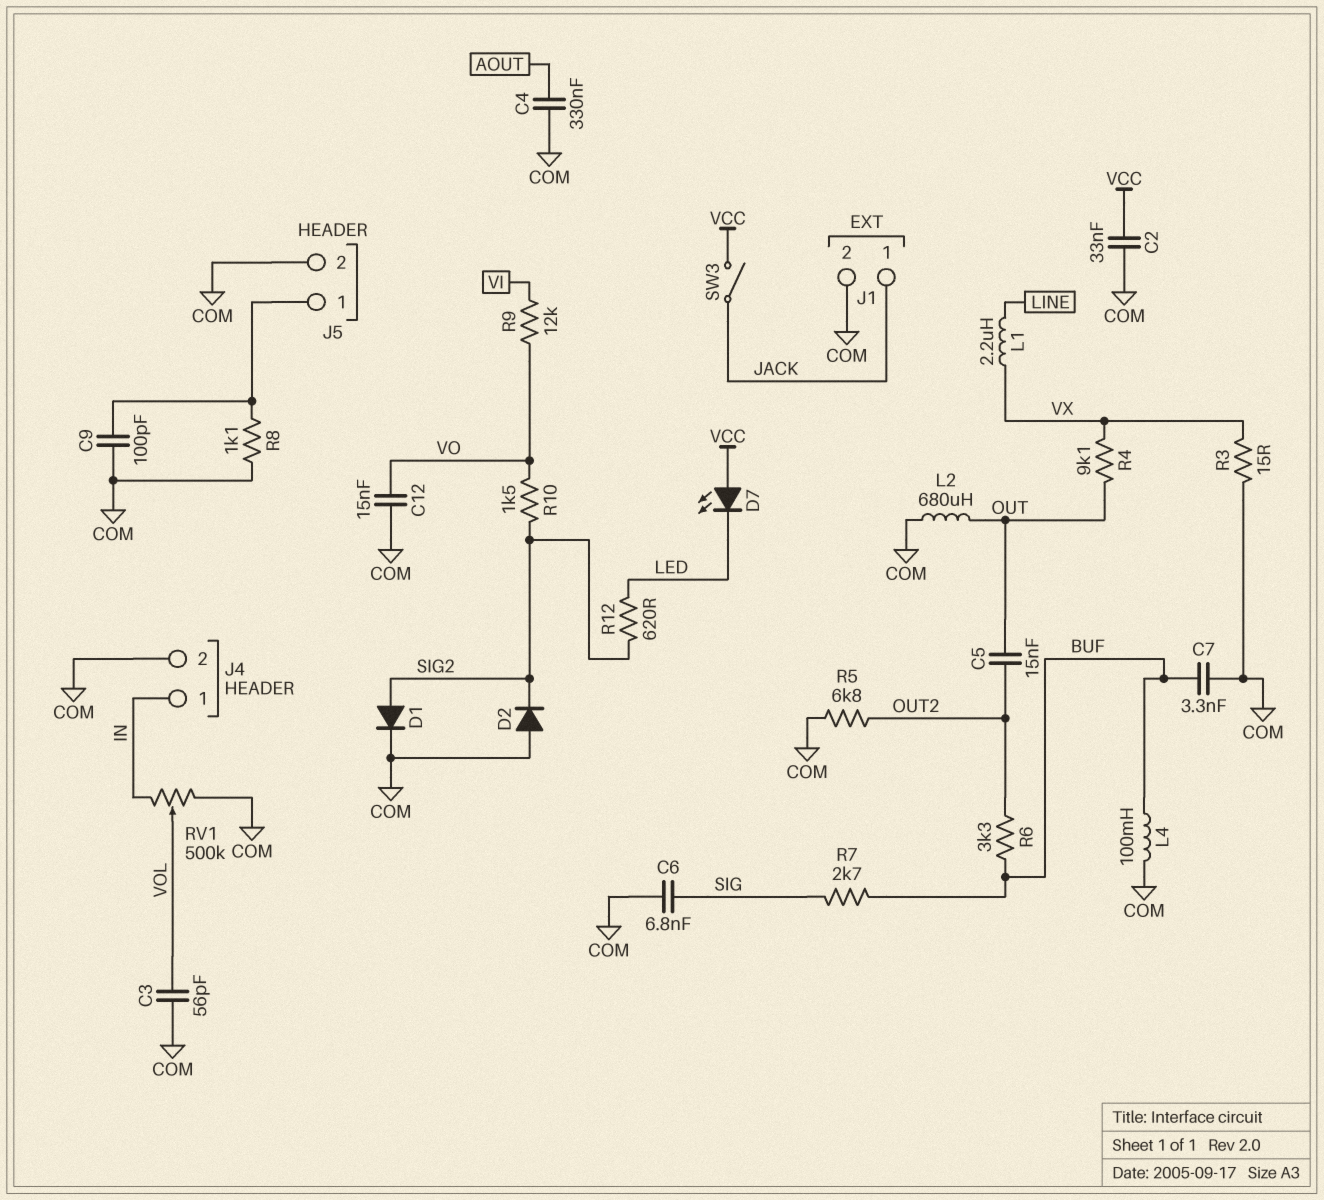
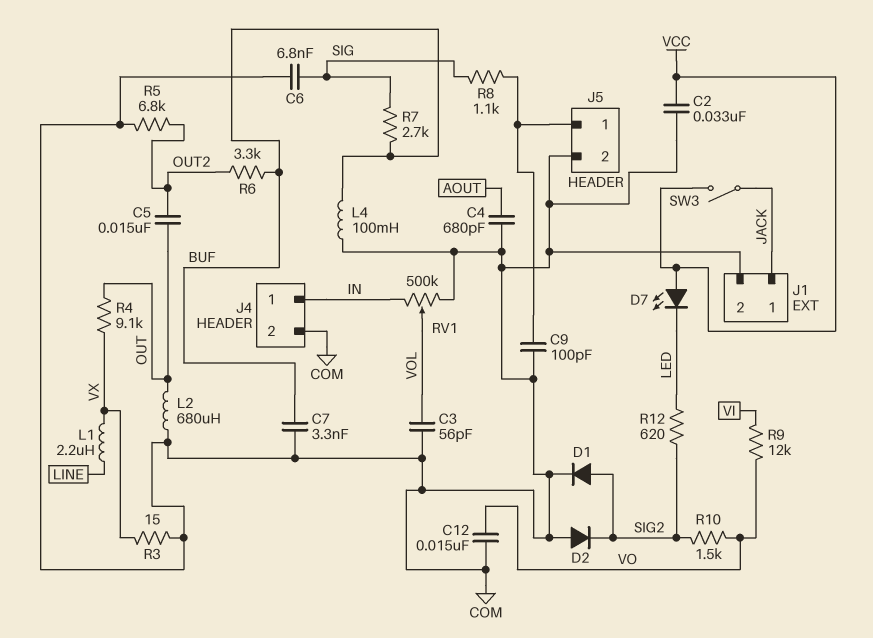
C4: 330nF (AOUT, COM) -> 680pF (AOUT, COM)
R8: 1.1k (COM, J5/1) -> 1.1k (J5/1, SIG)

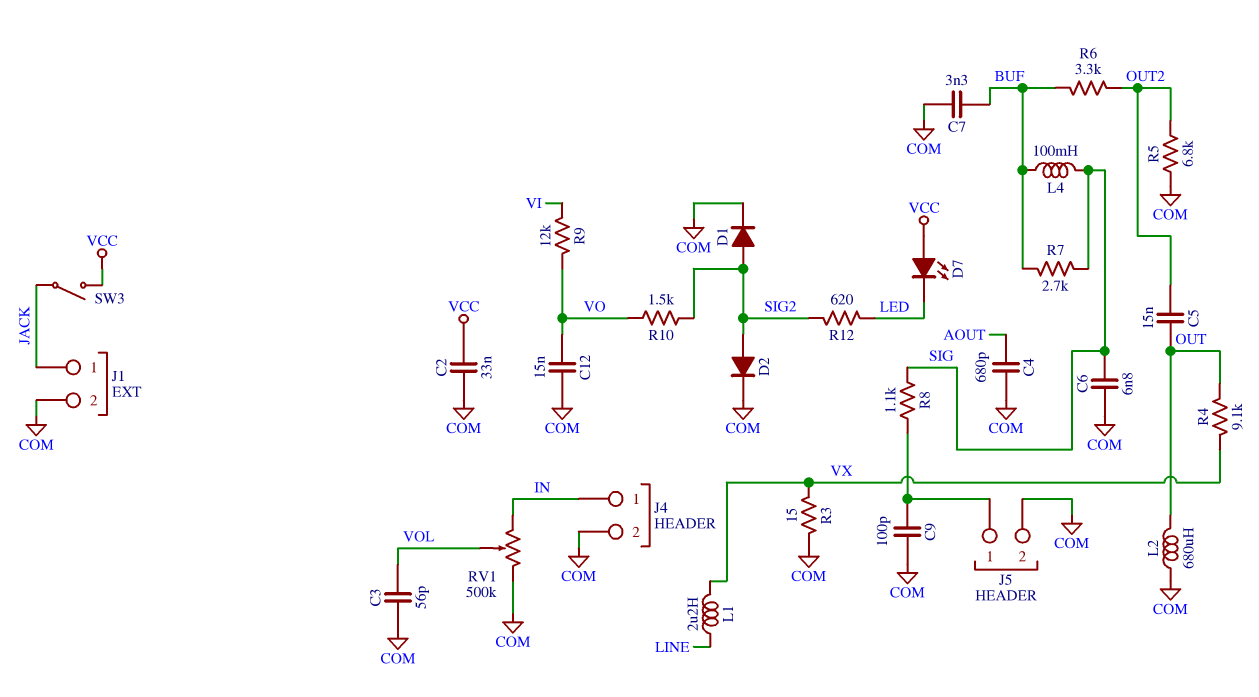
D2: diode (A COM, K SIG2) -> diode (A SIG2, K COM)
L4: 100mH (BUF, COM) -> 100mH (BUF, SIG)

